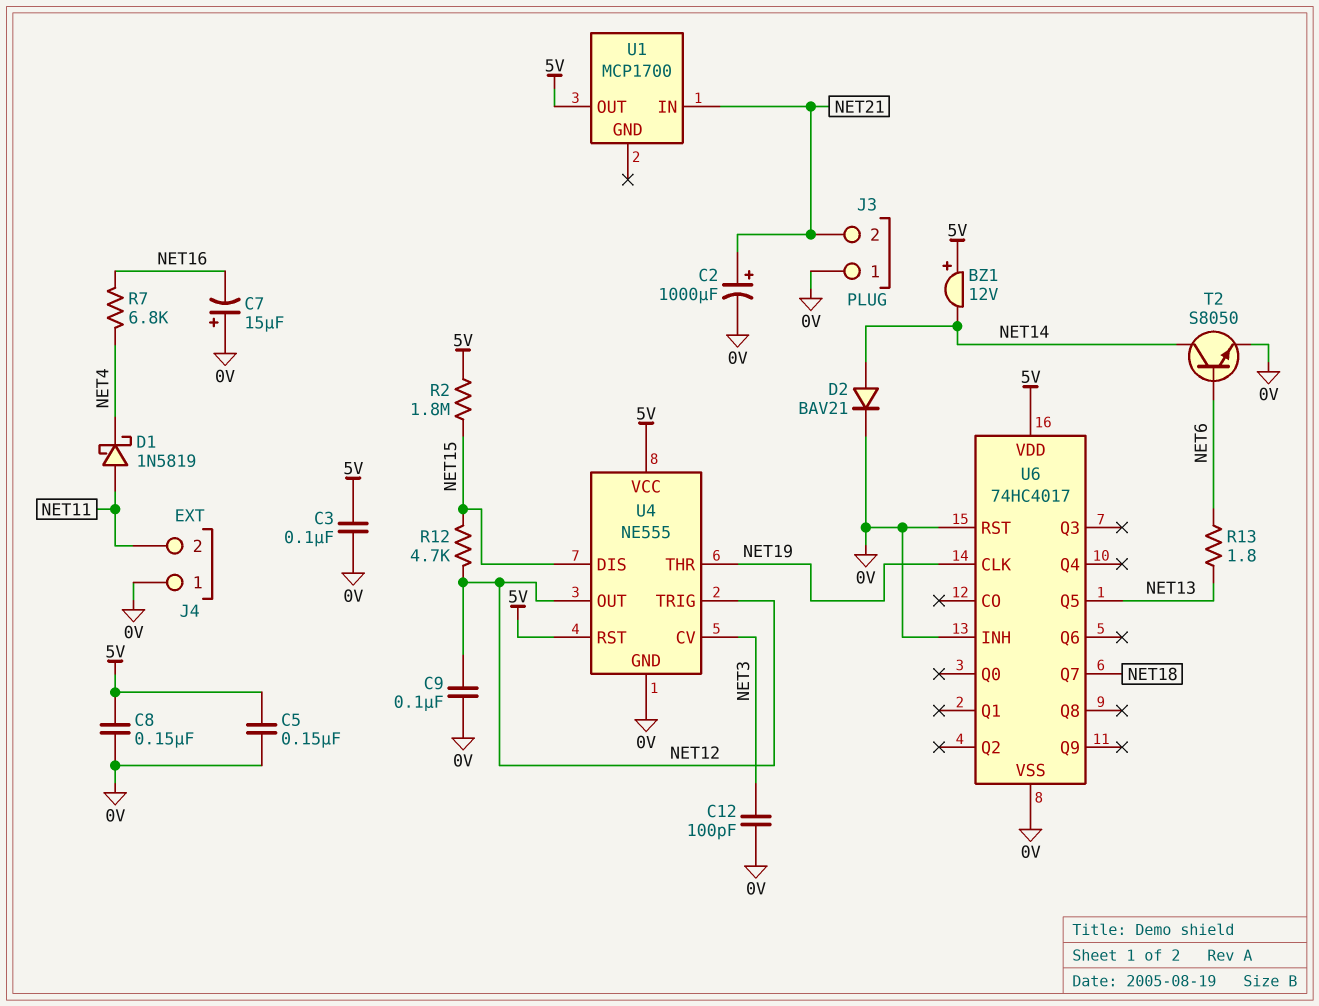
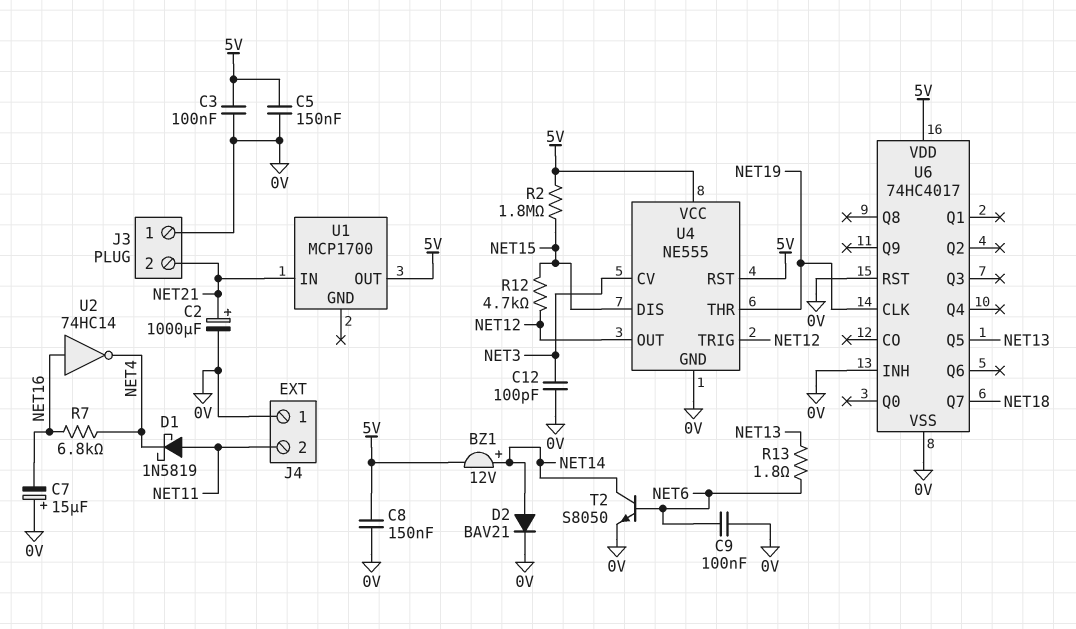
BZ1: buzzer 12V (plus 5V, minus NET14) -> buzzer 12V (plus NET14, minus 5V)
C9: 100nF (0V, NET12) -> 100nF (0V, NET6)
U2: none -> NOT 74HC14 (in NET16, out NET4)

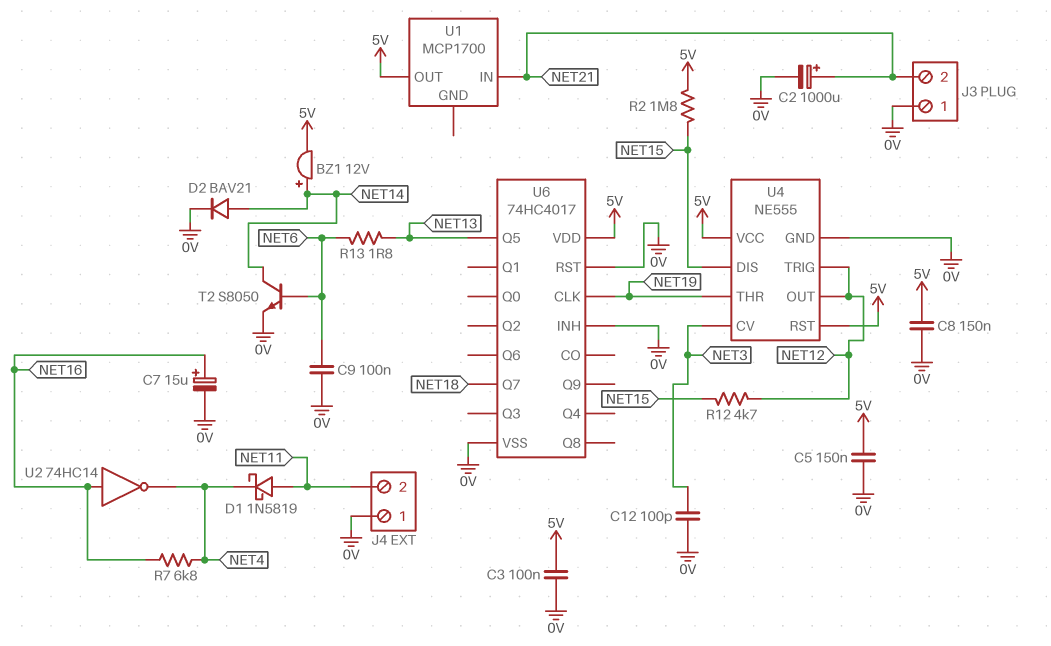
C7: 15uF (plus 0V, minus NET16) -> 15uF (plus NET16, minus 0V)

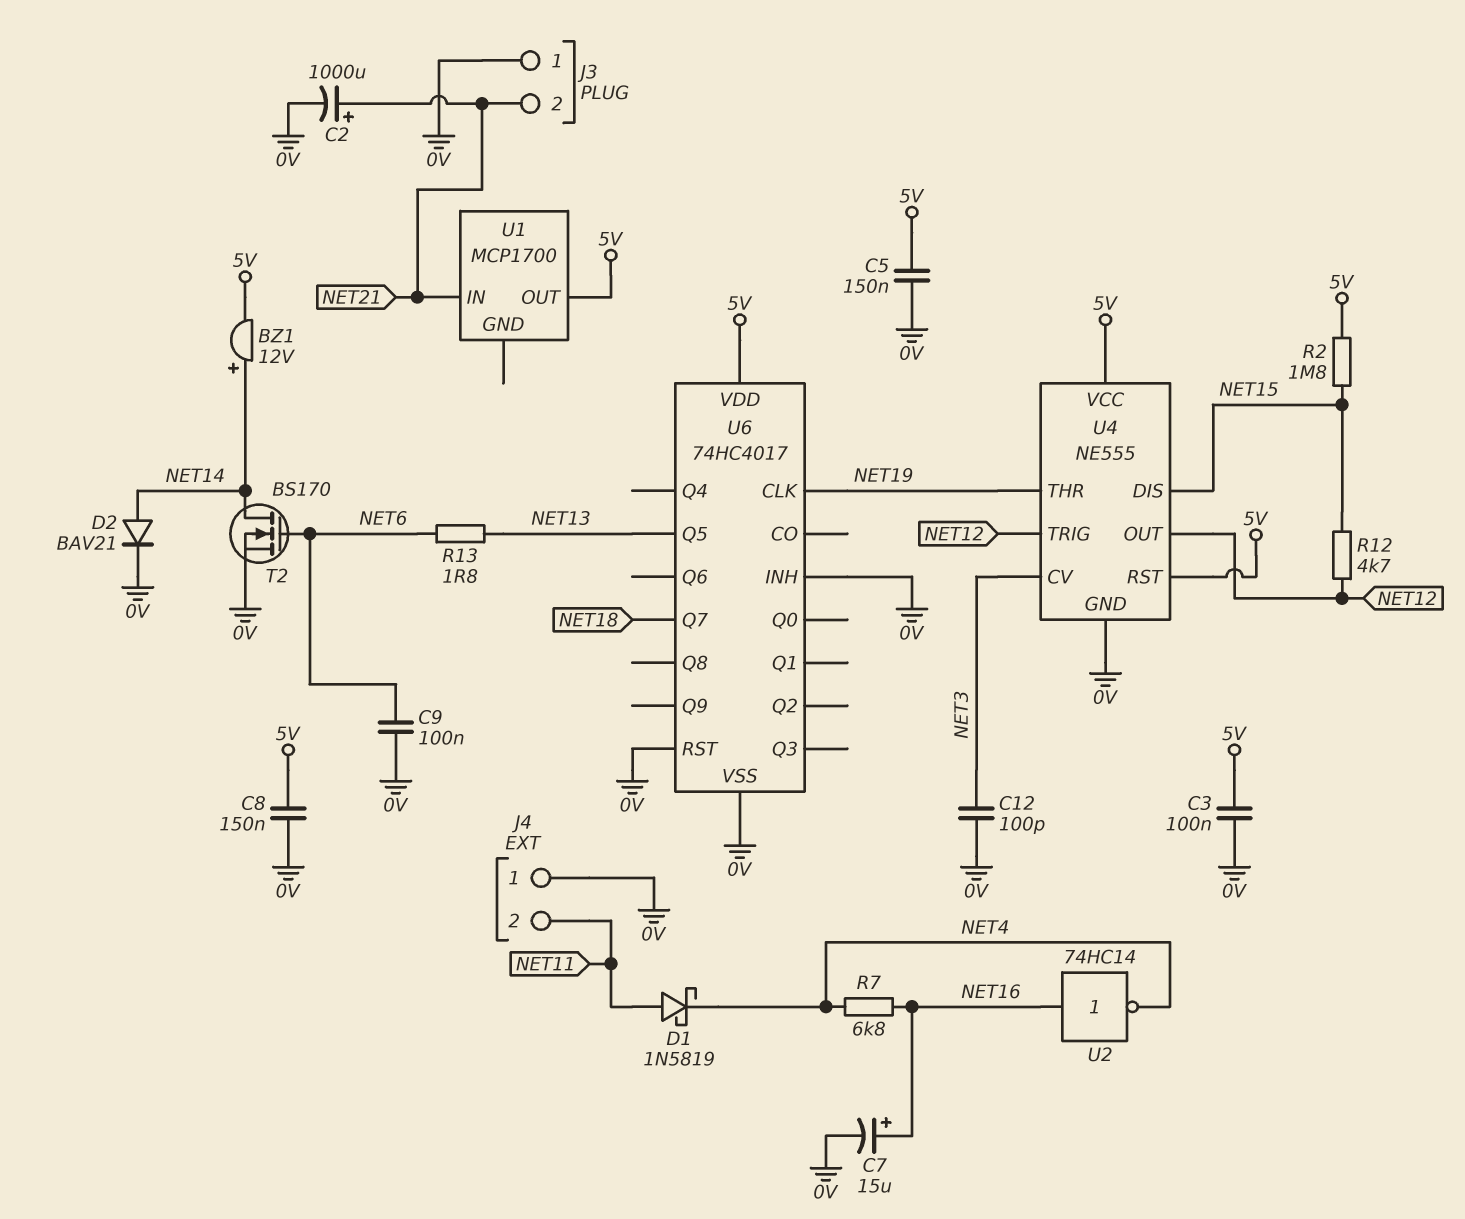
T2: NPN S8050 (B NET6, C NET14, E 0V) -> NMOS BS170 (G NET6, D NET14, S 0V)

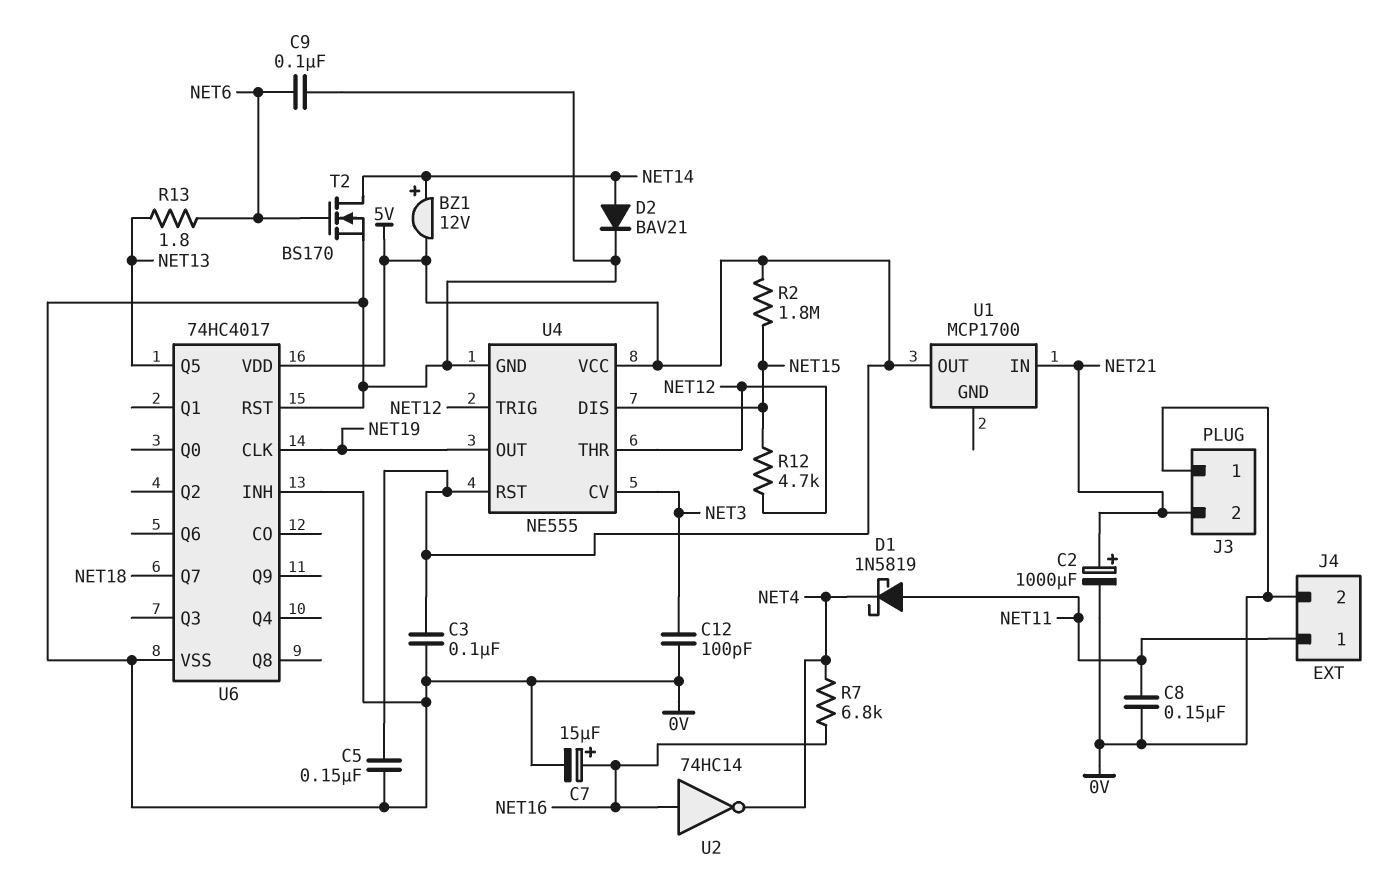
C8: 150nF (0V, 5V) -> 150nF (0V, NET11)
J4 pin 1: 0V -> NET11
J4 pin 2: NET11 -> 0V
U4 pin OUT: NET12 -> NET19
U4 pin THR: NET19 -> NET12

